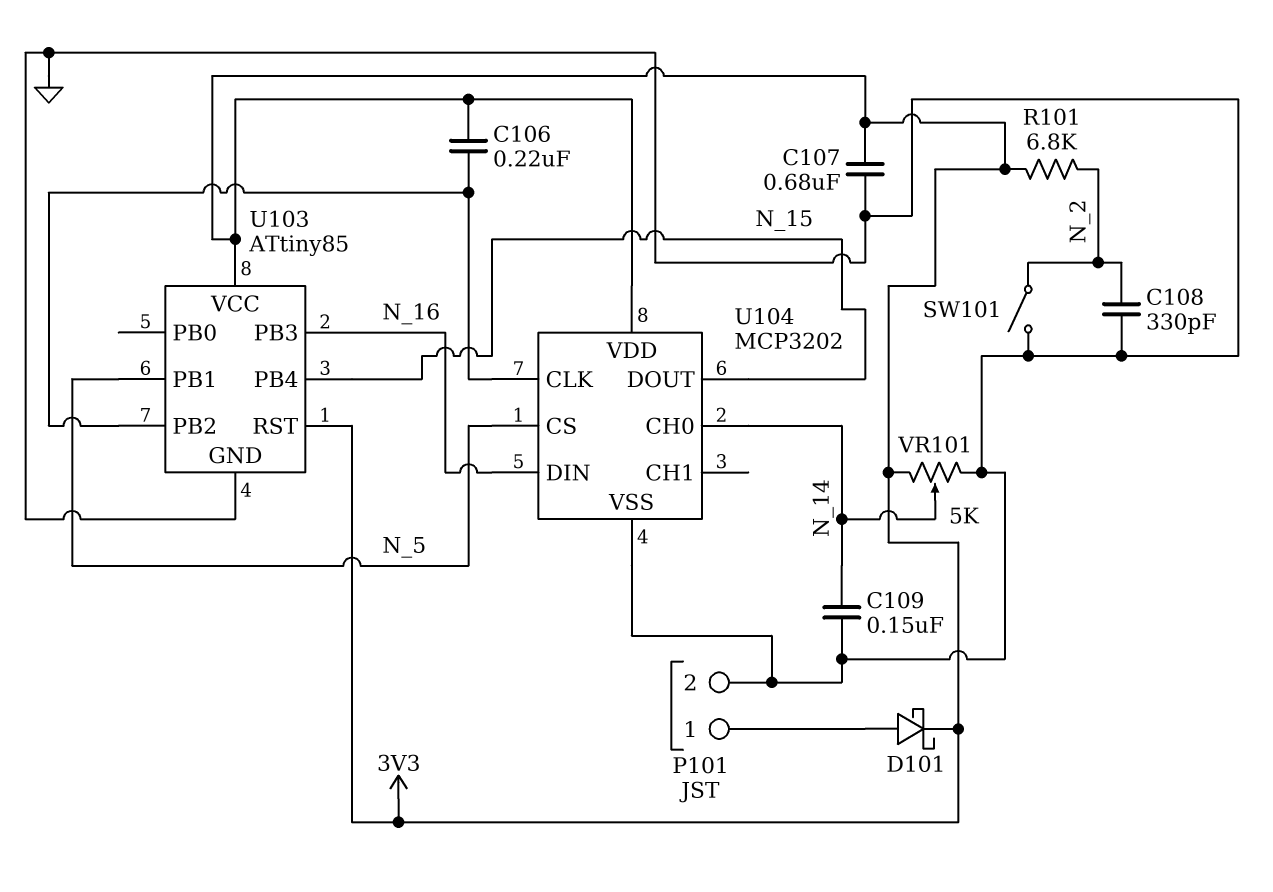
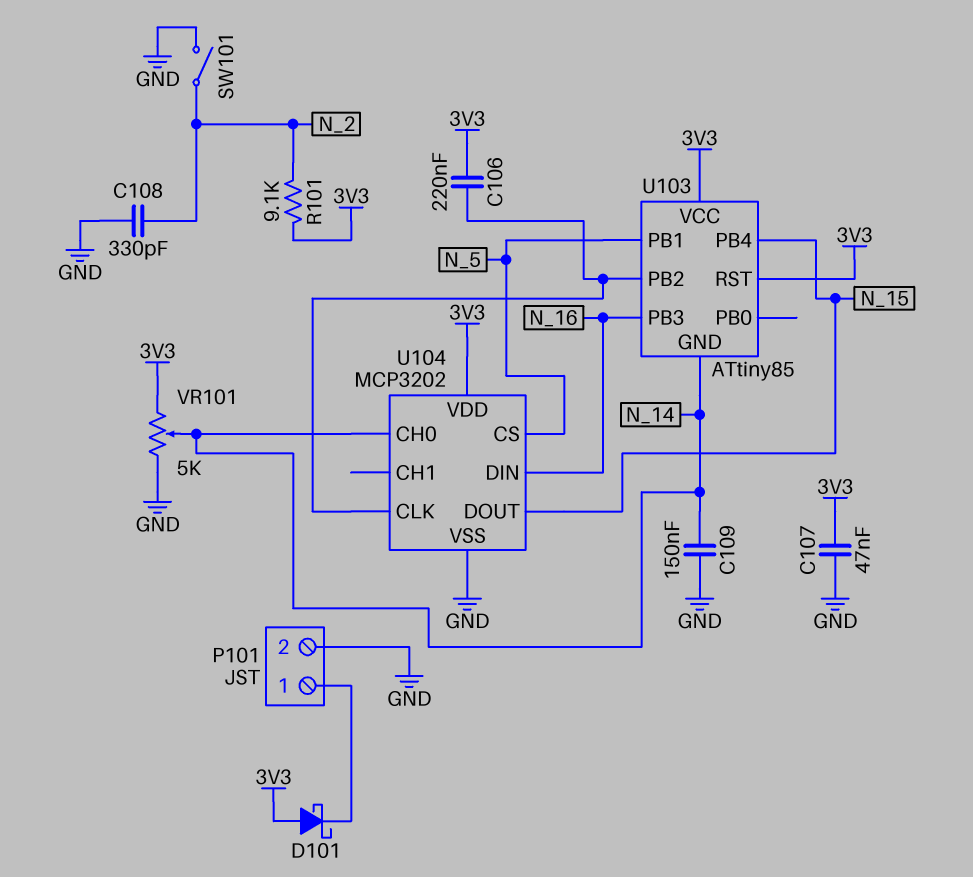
C107: 680nF (3V3, GND) -> 47nF (3V3, GND)
D101: schottky (A P101/1, K 3V3) -> schottky (A 3V3, K P101/1)
R101: 6.8k (3V3, N_2) -> 9.1k (3V3, N_2)
U103 pin GND: GND -> N_14

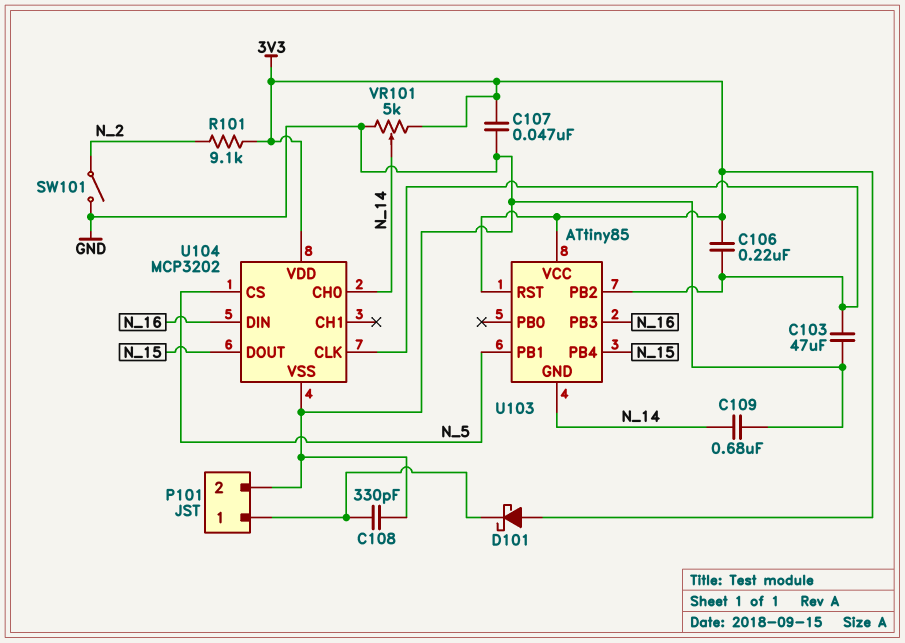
C103: none -> 47uF (GND, U103/PB2)
C108: 330pF (GND, N_2) -> 330pF (GND, P101/1)
C109: 150nF (GND, N_14) -> 680nF (GND, N_14)

